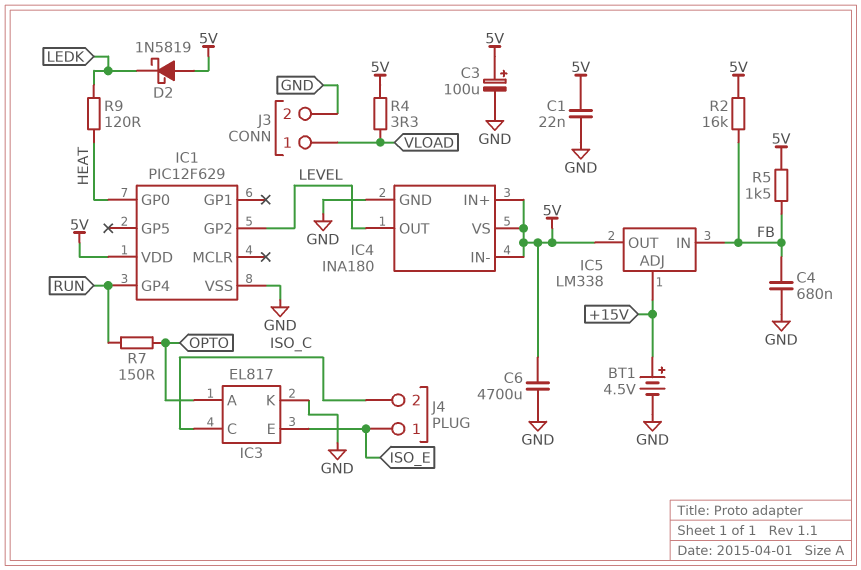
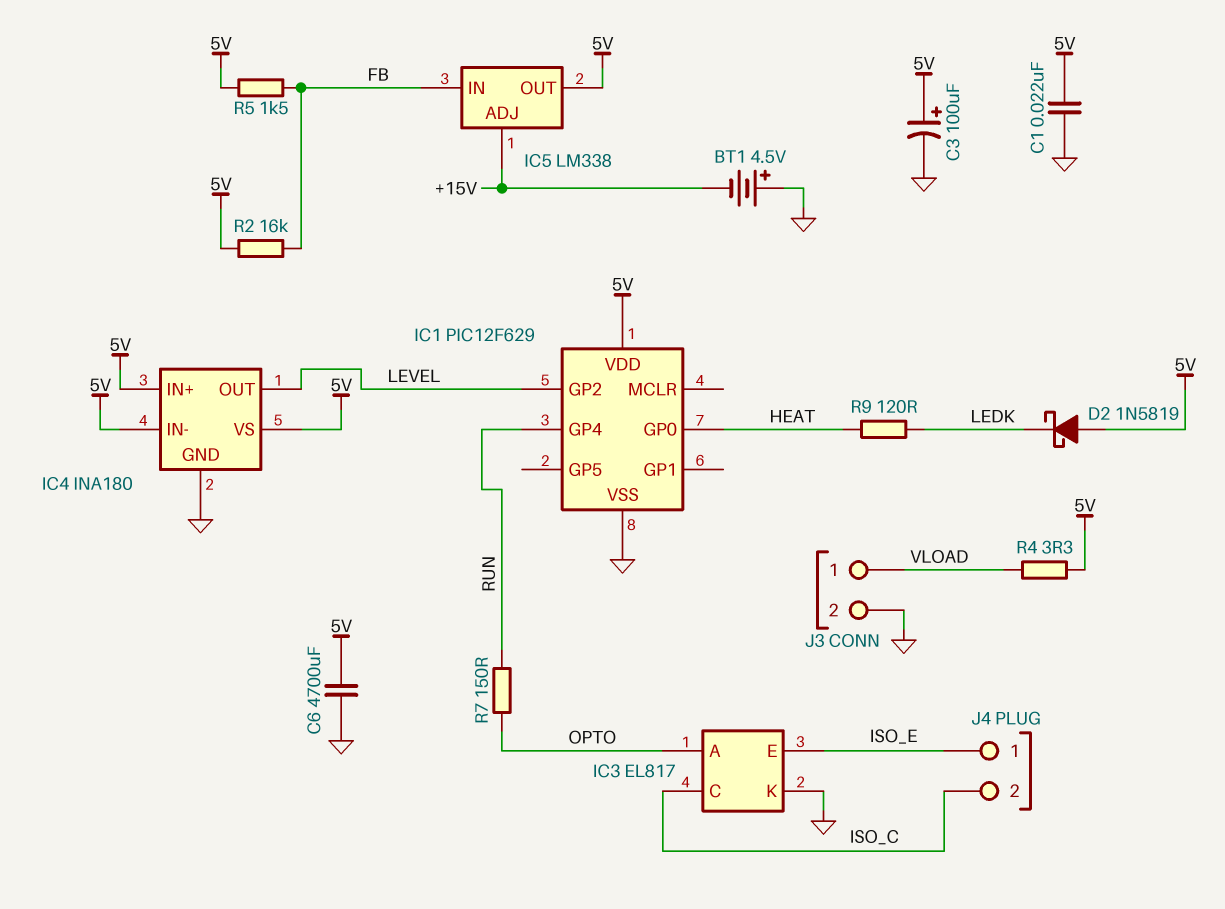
BT1: 4.5V (plus +15V, minus GND) -> 4.5V (plus GND, minus +15V)
C4: 680nF (FB, GND) -> none

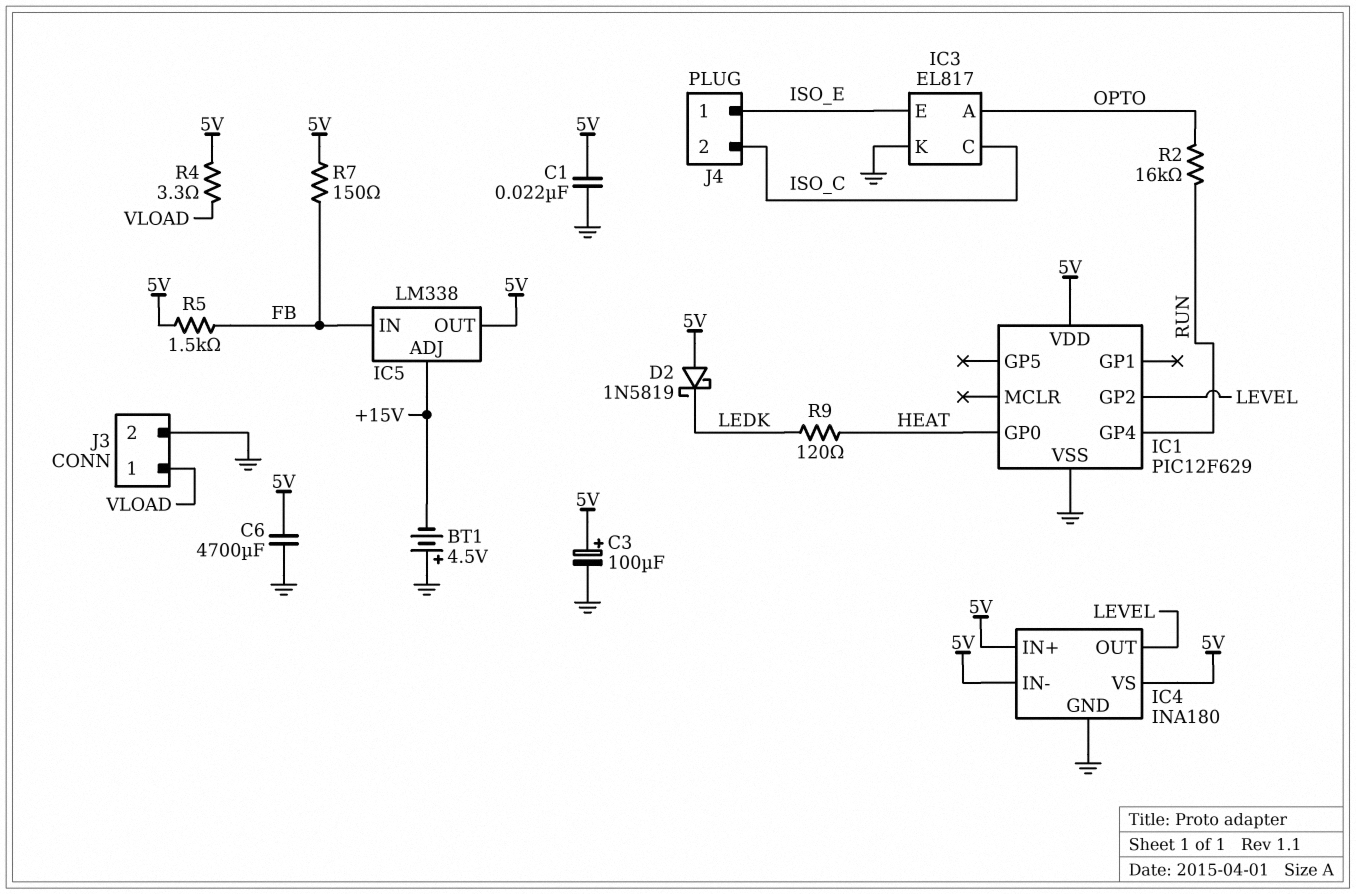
R2: 16k (5V, FB) -> 16k (OPTO, RUN)
R7: 150 (OPTO, RUN) -> 150 (5V, FB)

